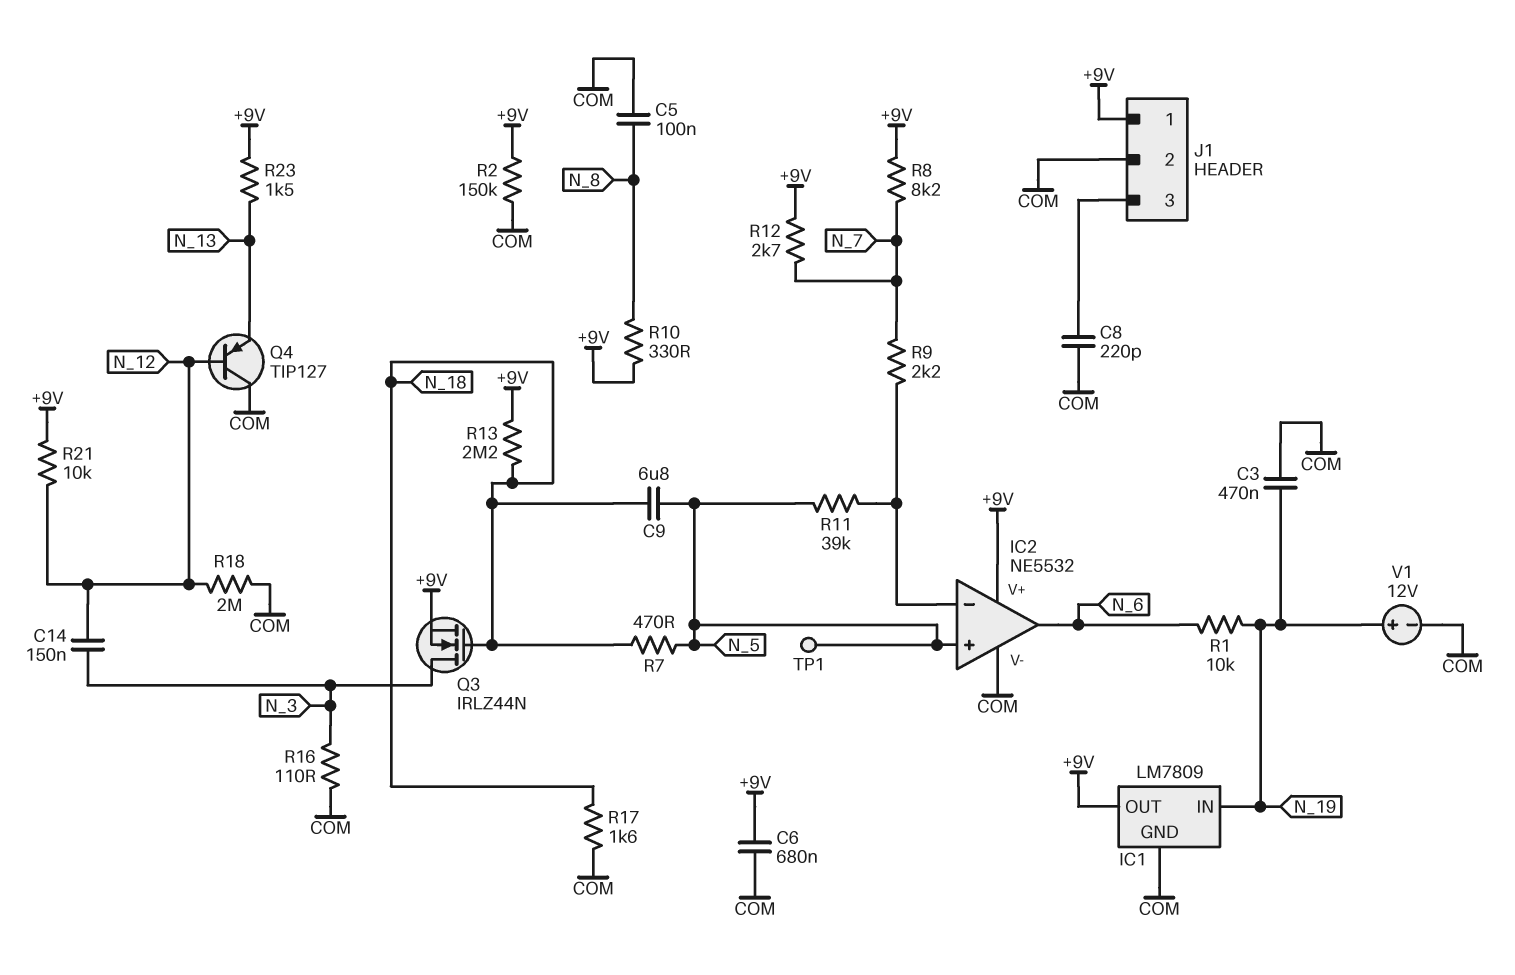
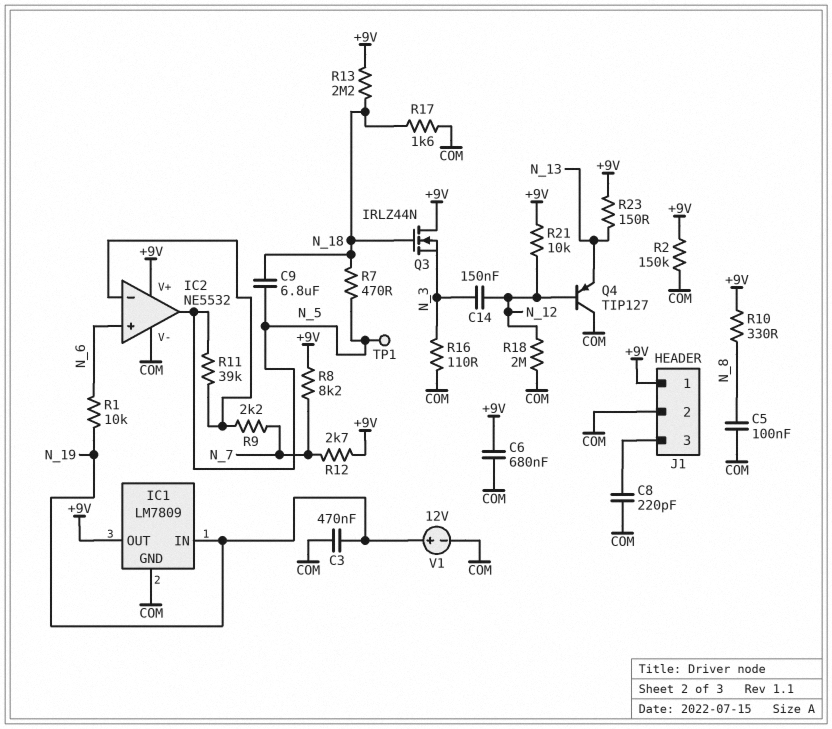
IC2 pin in+: N_5 -> N_6
IC2 pin out: N_6 -> N_5
Q3: NMOS IRLZ44N (G N_18, D N_3, S +9V) -> NMOS IRLZ44N (G N_18, D +9V, S N_3)
R23: 1.5k (+9V, N_13) -> 150 (+9V, N_13)

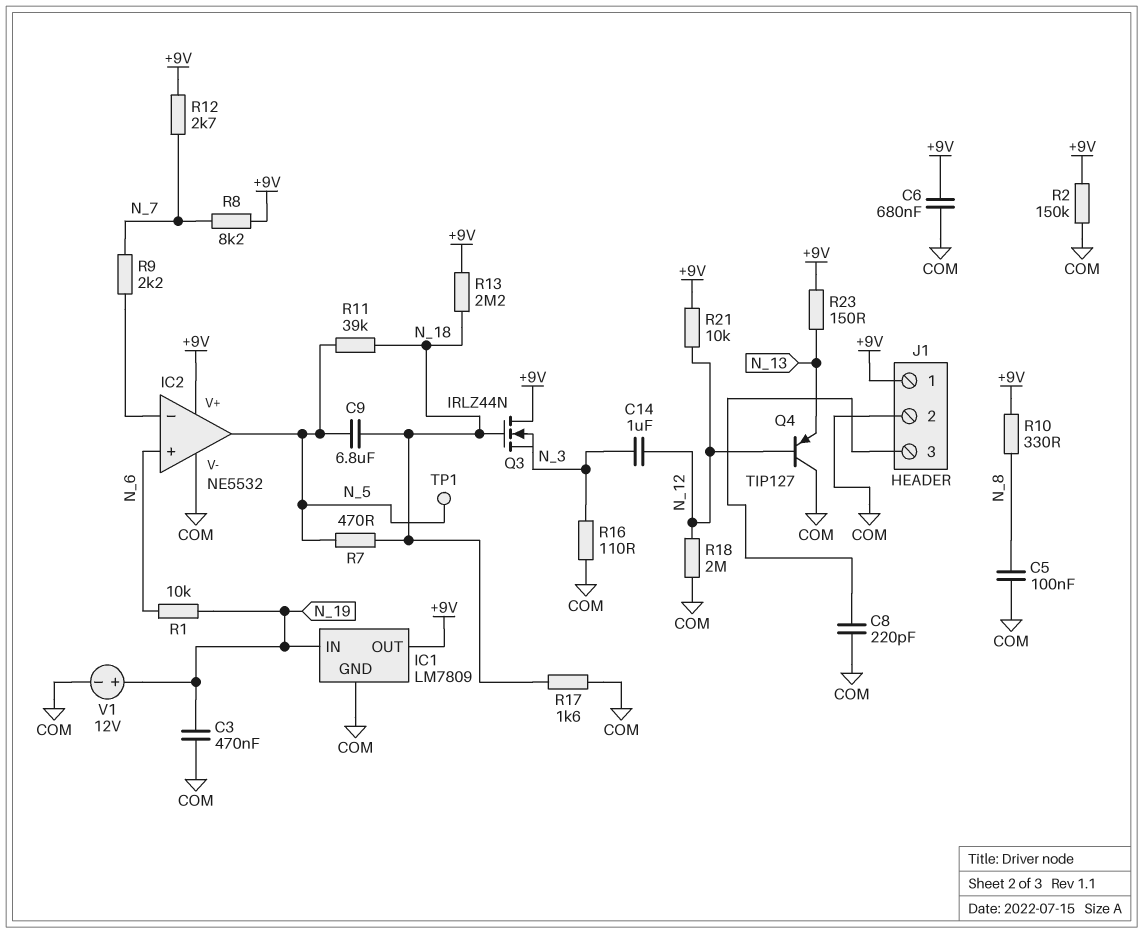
C14: 150nF (N_3, N_12) -> 1uF (N_3, N_12)
R11: 39k (IC2/in-, N_5) -> 39k (N_5, N_18)

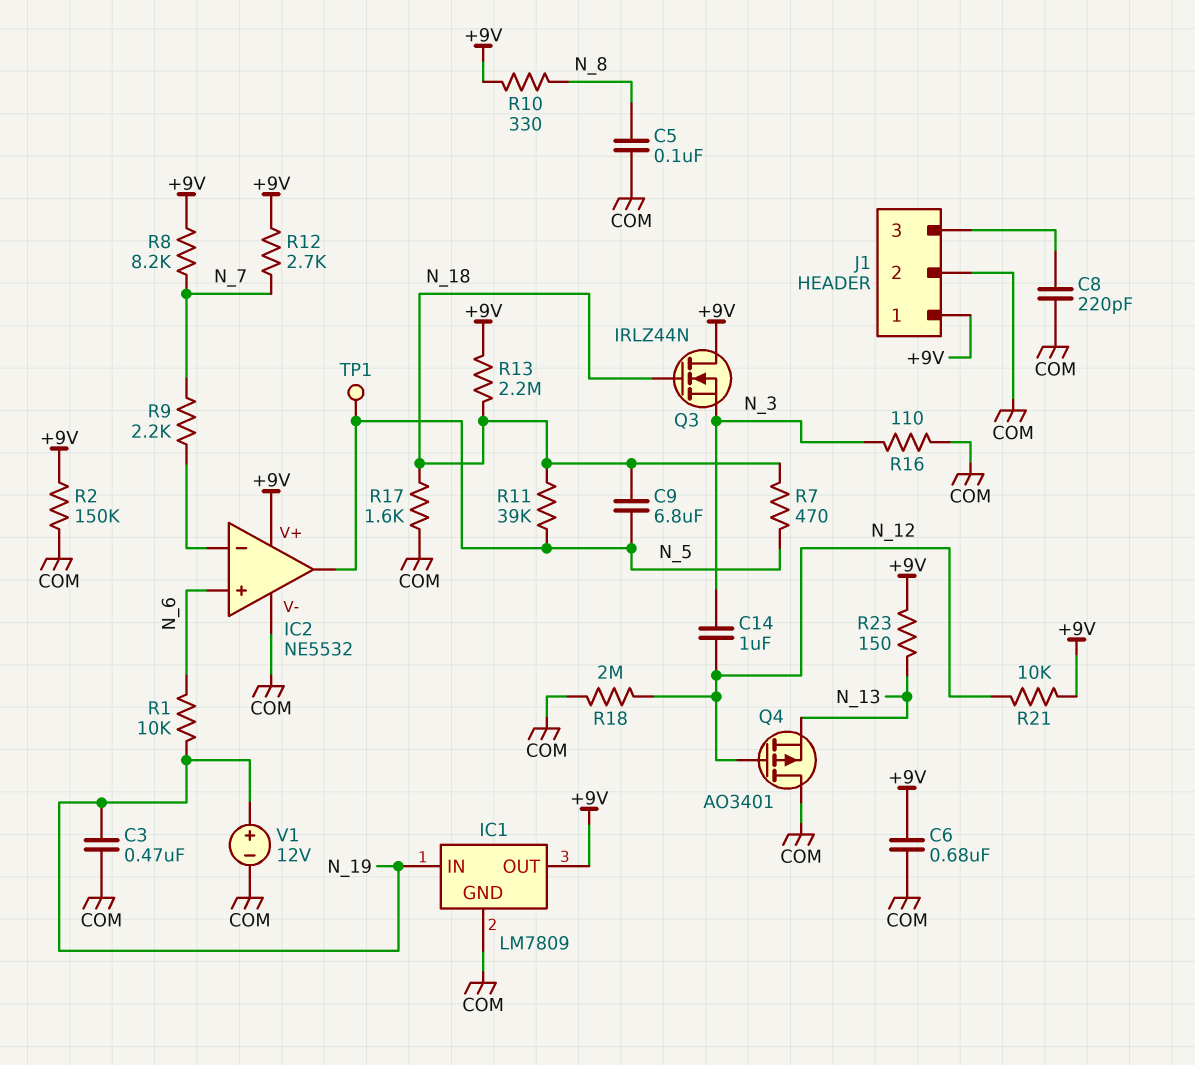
Q4: PNP TIP127 (B N_12, C COM, E N_13) -> PMOS AO3401 (G N_12, D COM, S N_13)

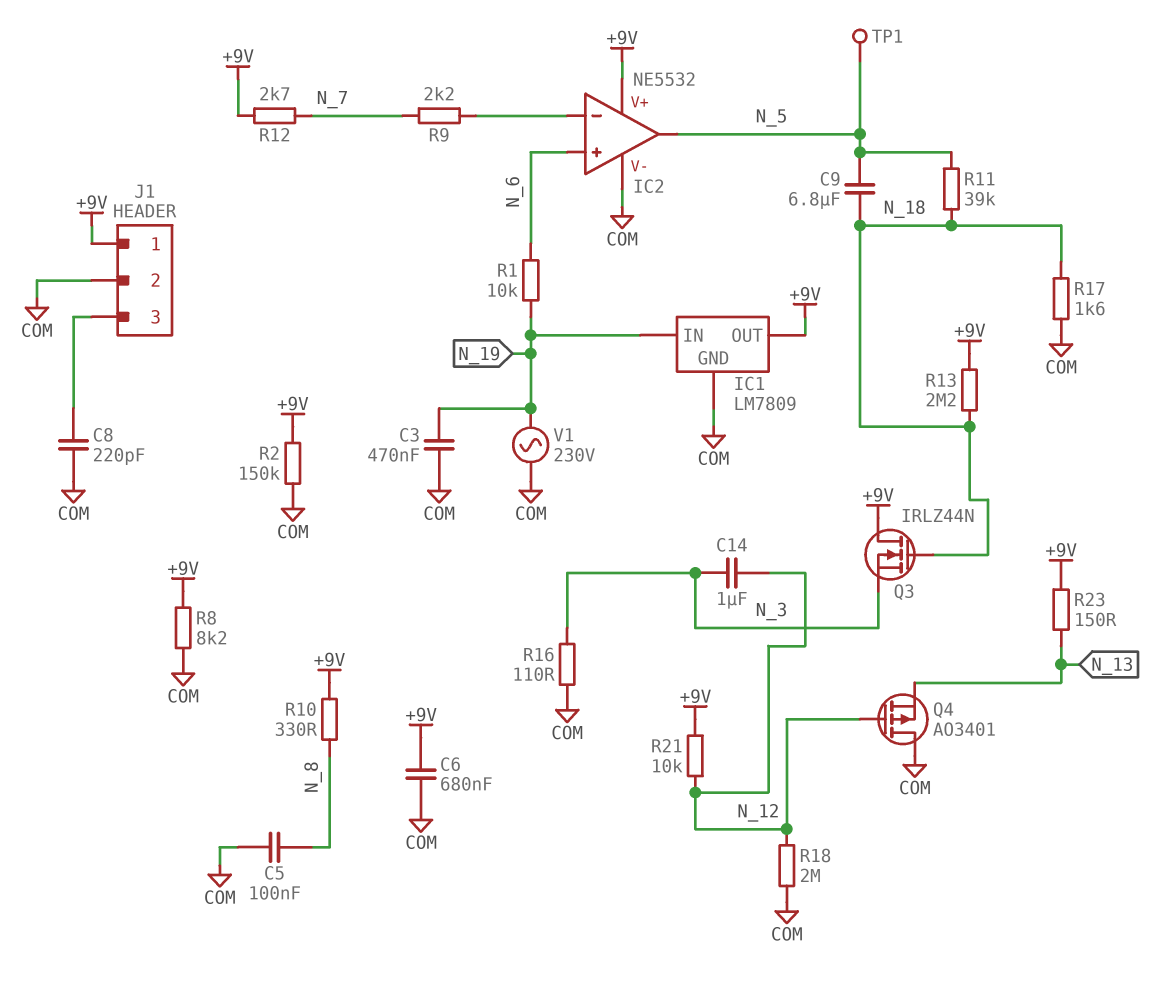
R7: 470 (N_5, N_18) -> none
R8: 8.2k (+9V, N_7) -> 8.2k (+9V, COM)
V1: 12V (plus N_19, minus COM) -> AC 230V (COM, N_19)

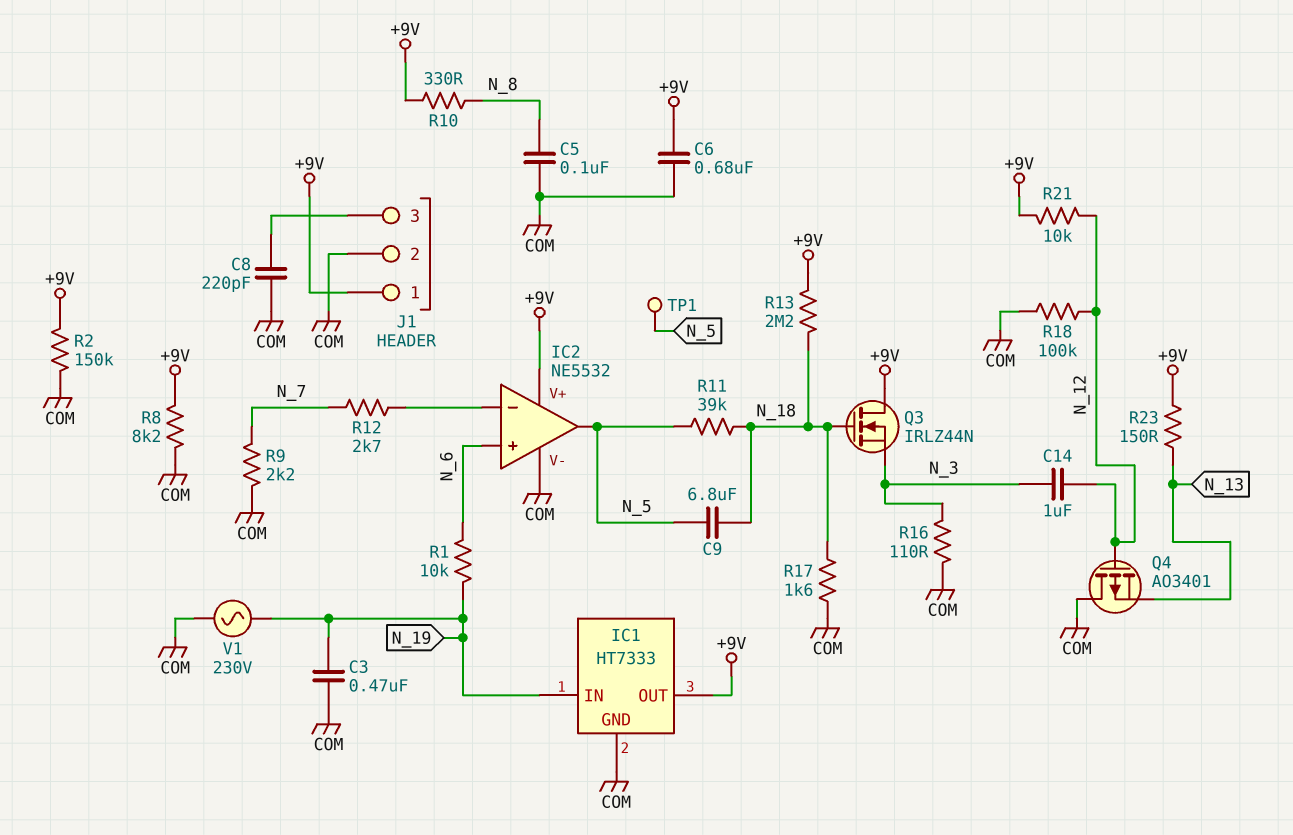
IC1: LM7809 -> HT7333
R9: 2.2k (IC2/in-, N_7) -> 2.2k (COM, N_7)
R12: 2.7k (+9V, N_7) -> 2.7k (IC2/in-, N_7)
R18: 2M (COM, N_12) -> 100k (COM, N_12)

